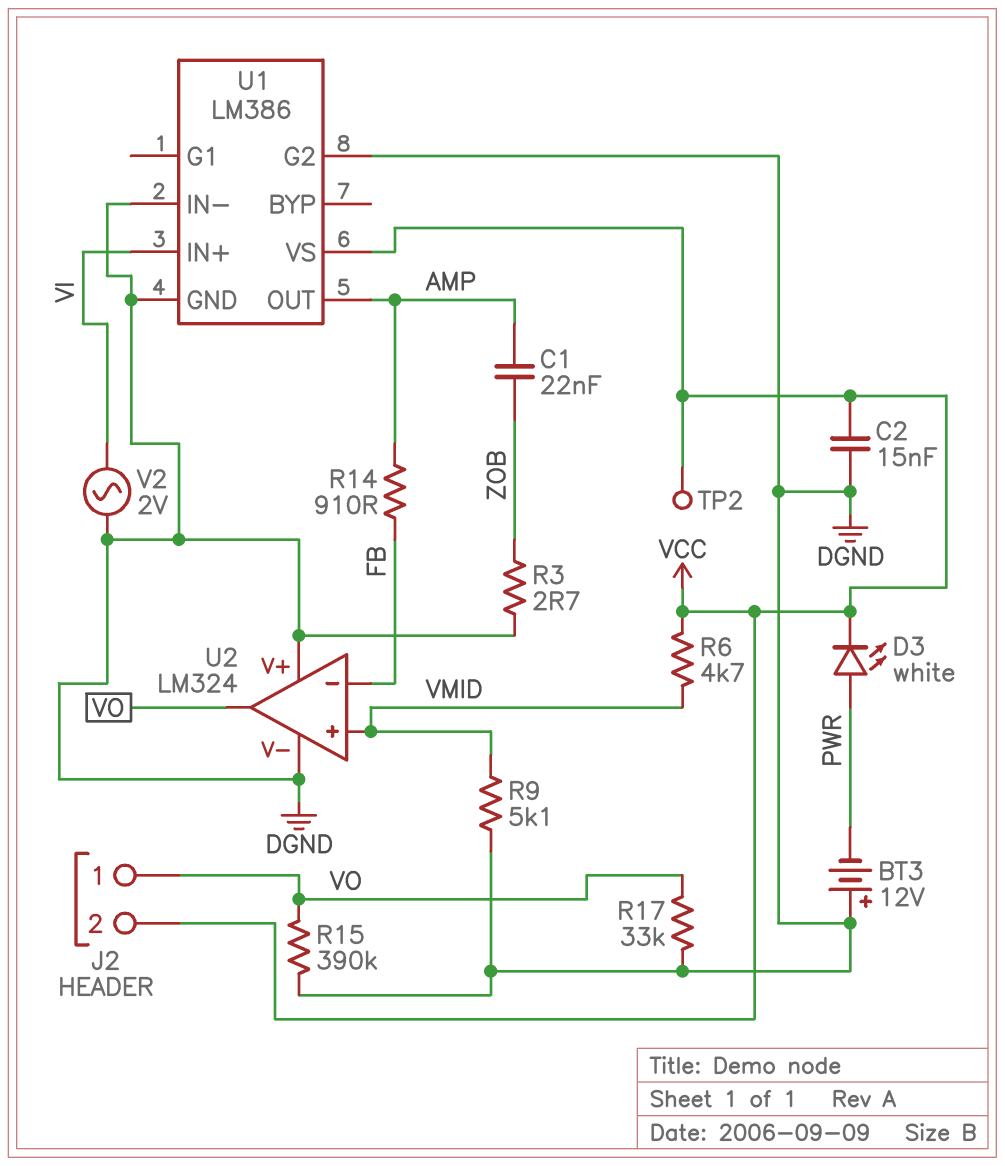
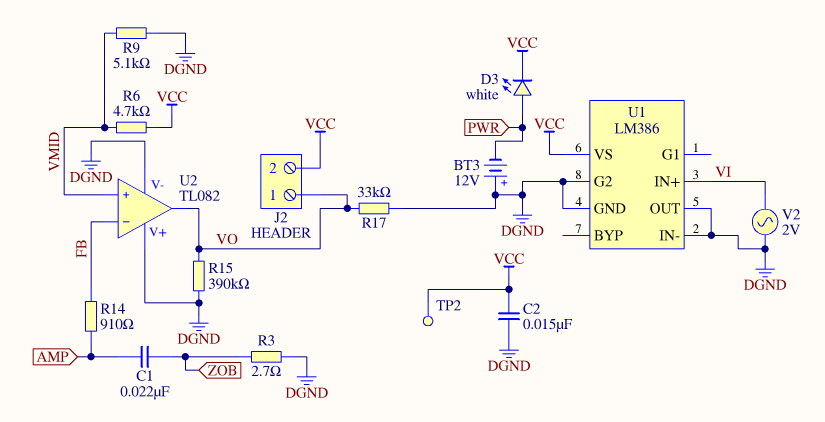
U1 pin OUT: AMP -> DGND
U2: LM324 -> TL082

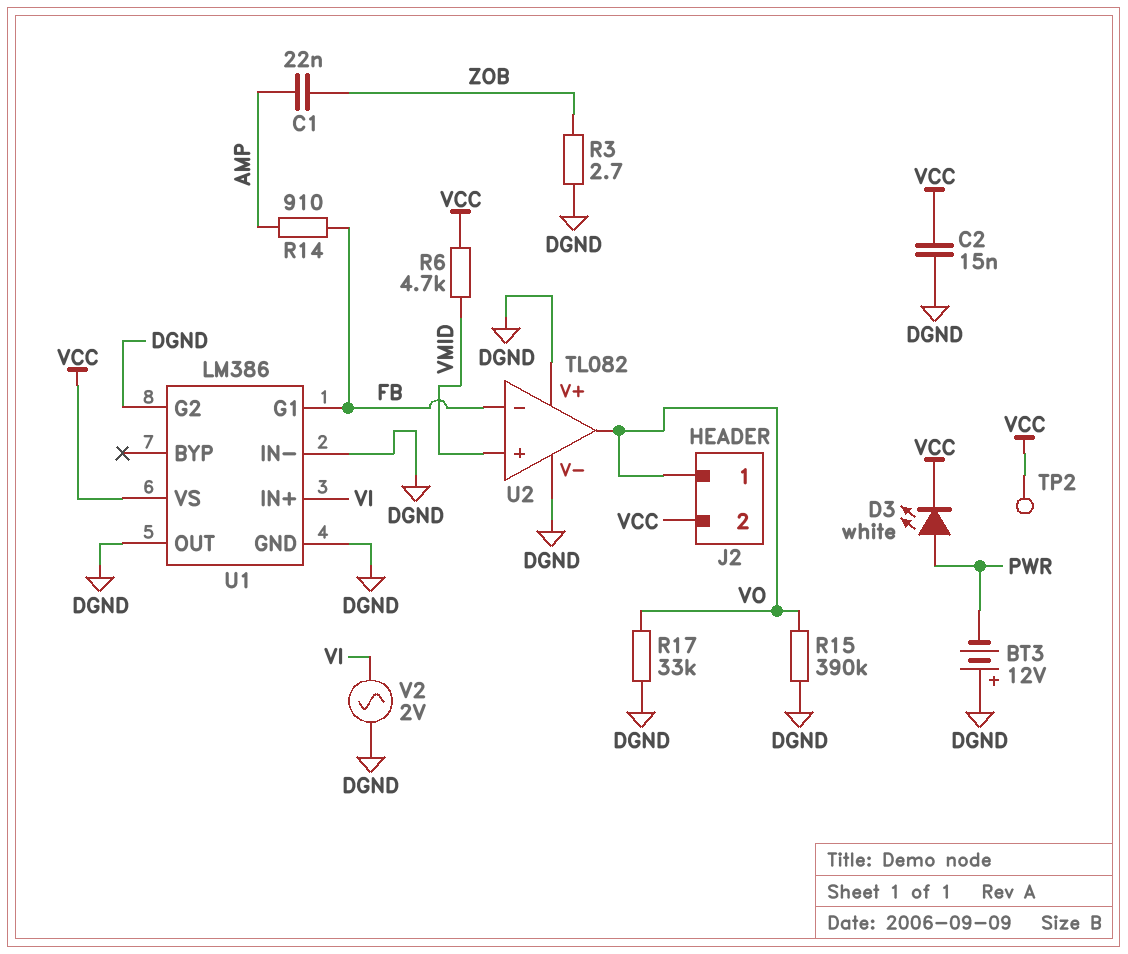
R9: 5.1k (DGND, VMID) -> none
U1 pin G1: none -> FB

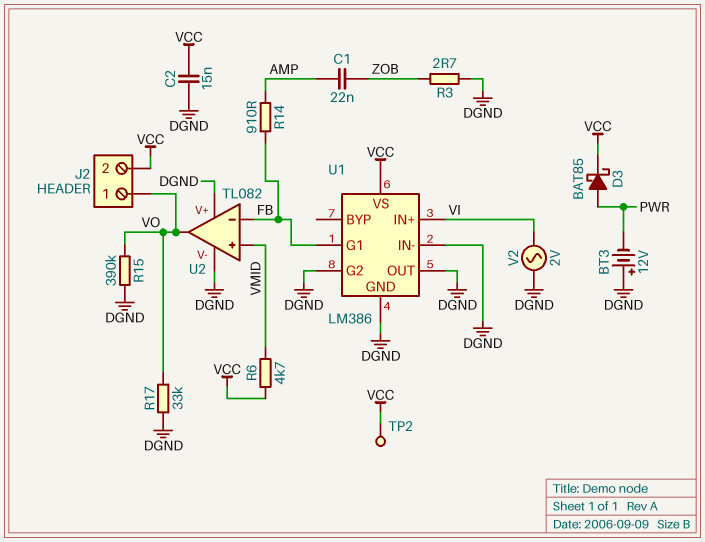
D3: LED white (A PWR, K VCC) -> schottky BAT85 (A PWR, K VCC)

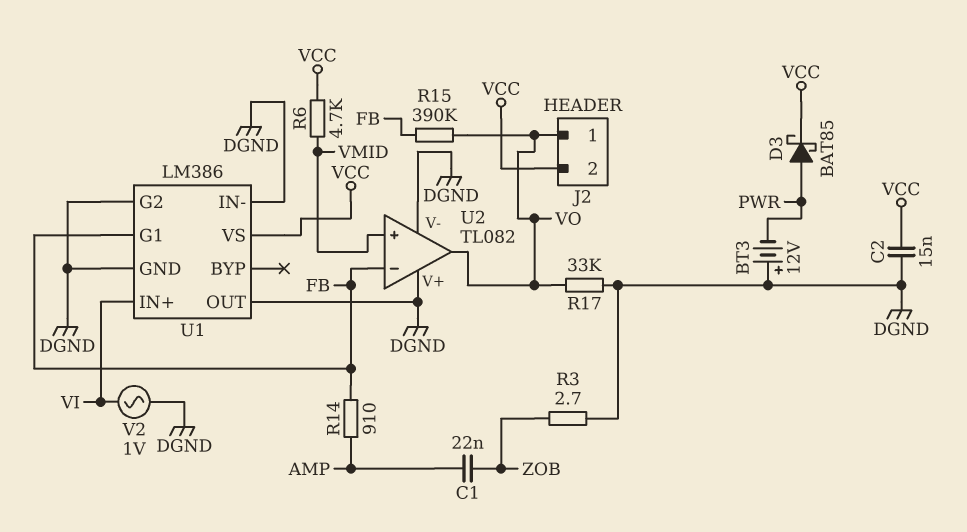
R15: 390k (DGND, VO) -> 390k (FB, VO)
TP2: test point (VCC) -> none
V2: AC 2V (DGND, VI) -> AC 1V (DGND, VI)

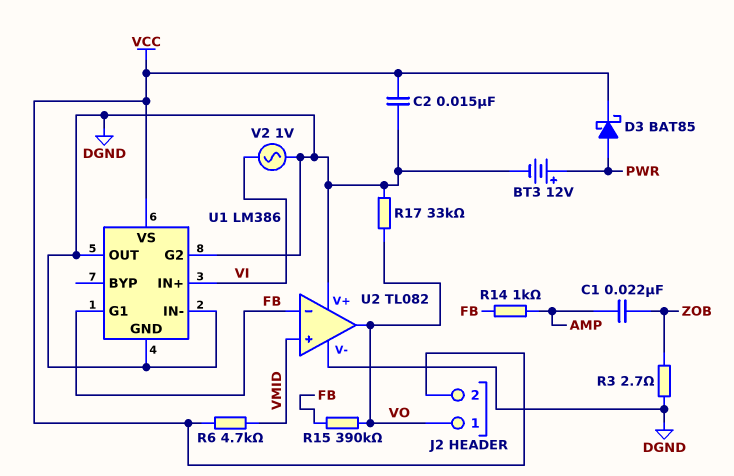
BT3: 12V (plus DGND, minus PWR) -> 12V (plus PWR, minus DGND)
R14: 910 (AMP, FB) -> 1k (AMP, FB)

